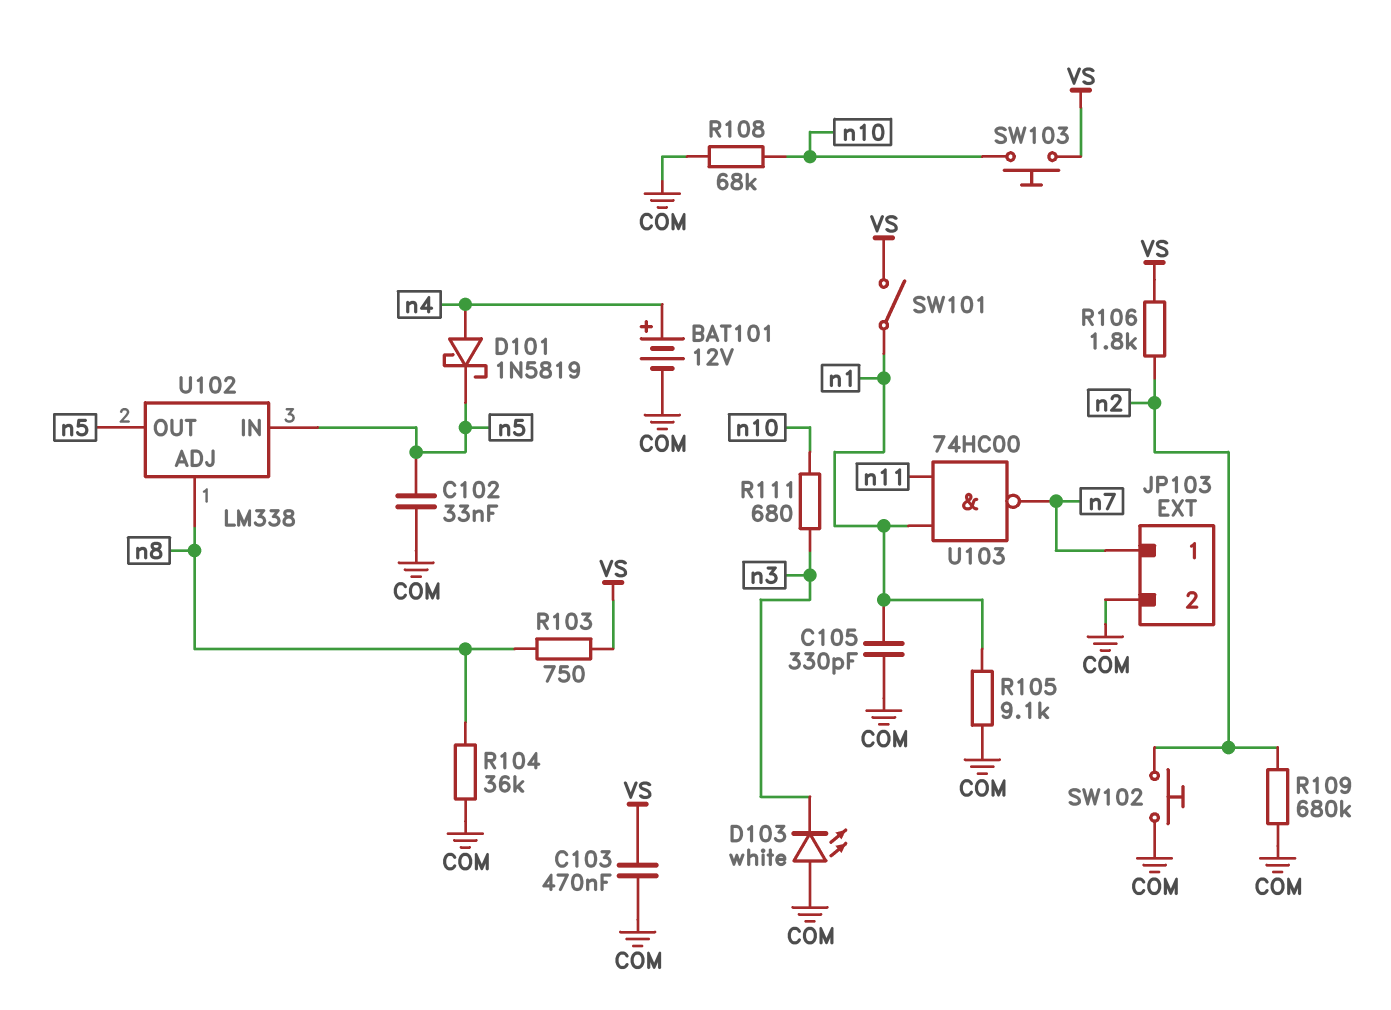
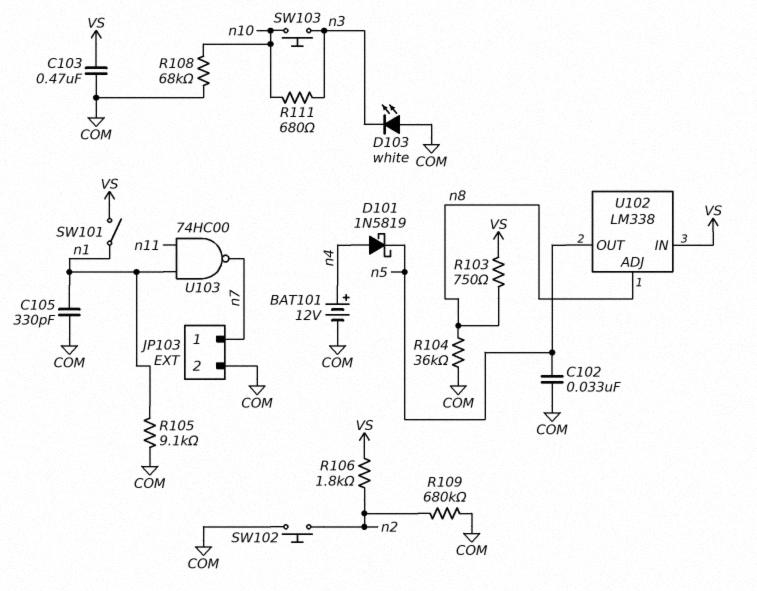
SW103: button (VS, n10) -> button (n3, n10)
U102 pin IN: n5 -> VS

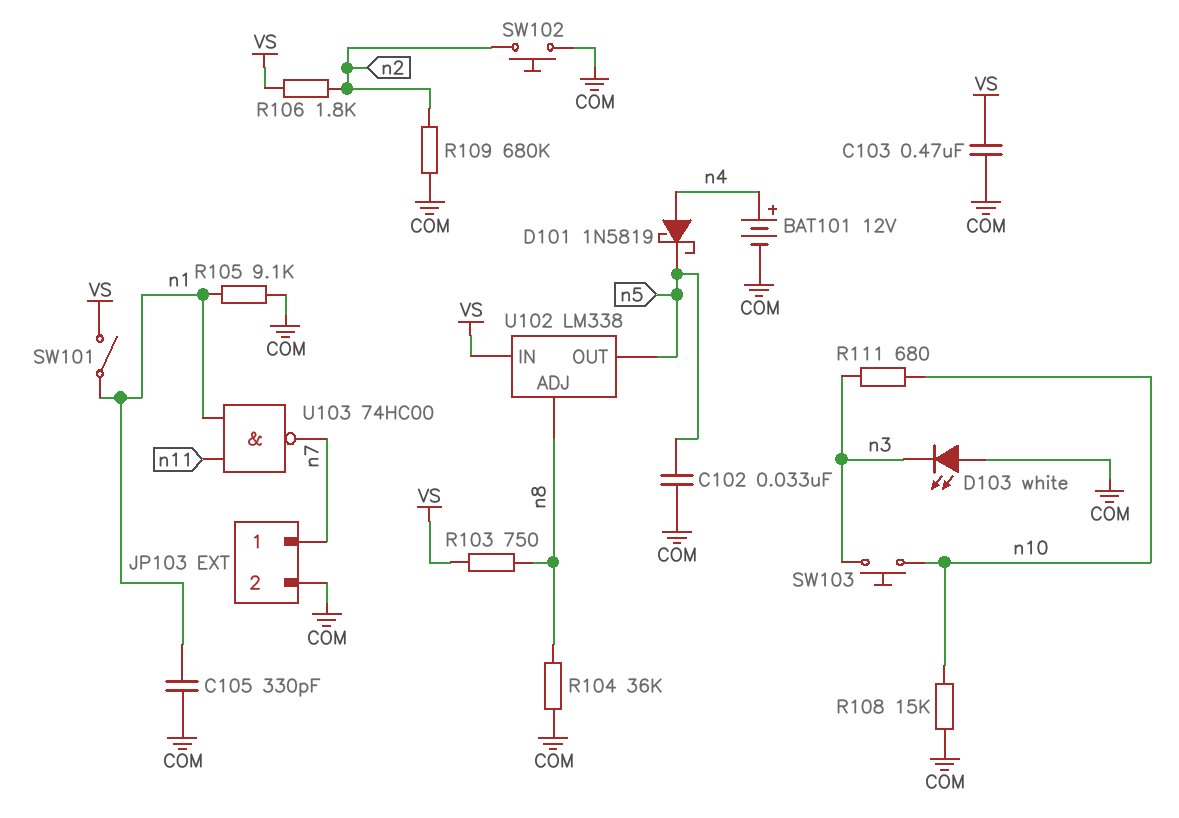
R108: 68k (COM, n10) -> 15k (COM, n10)

